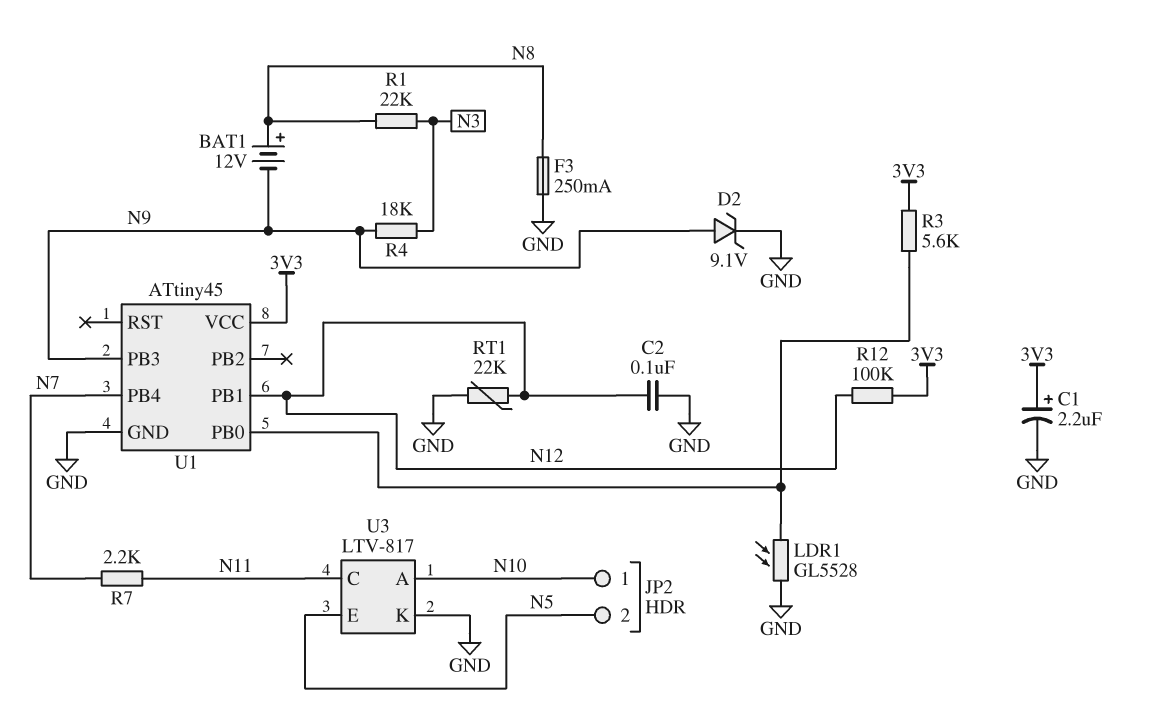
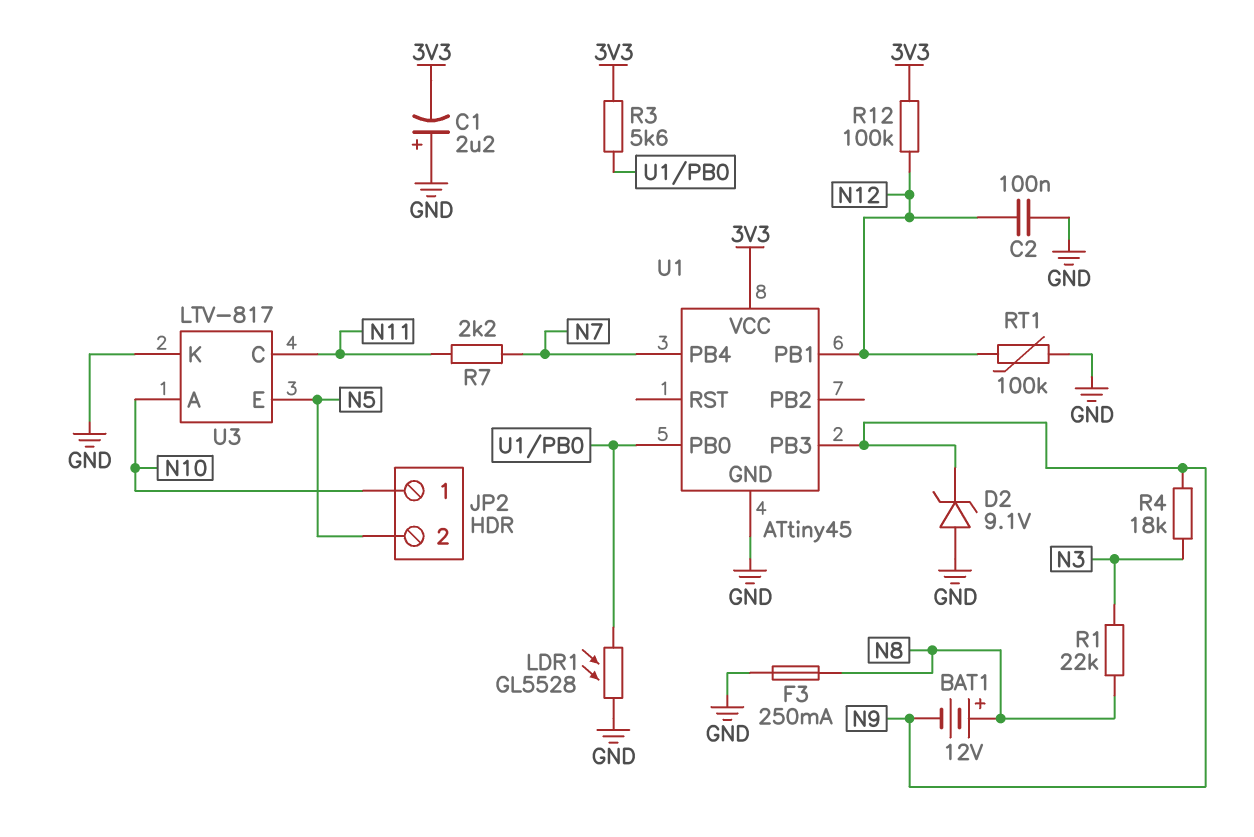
C1: 2.2uF (plus 3V3, minus GND) -> 2.2uF (plus GND, minus 3V3)
D2: zener 9.1V (A N9, K GND) -> zener 9.1V (A GND, K N9)
RT1: 22k (GND, N12) -> 100k (GND, N12)

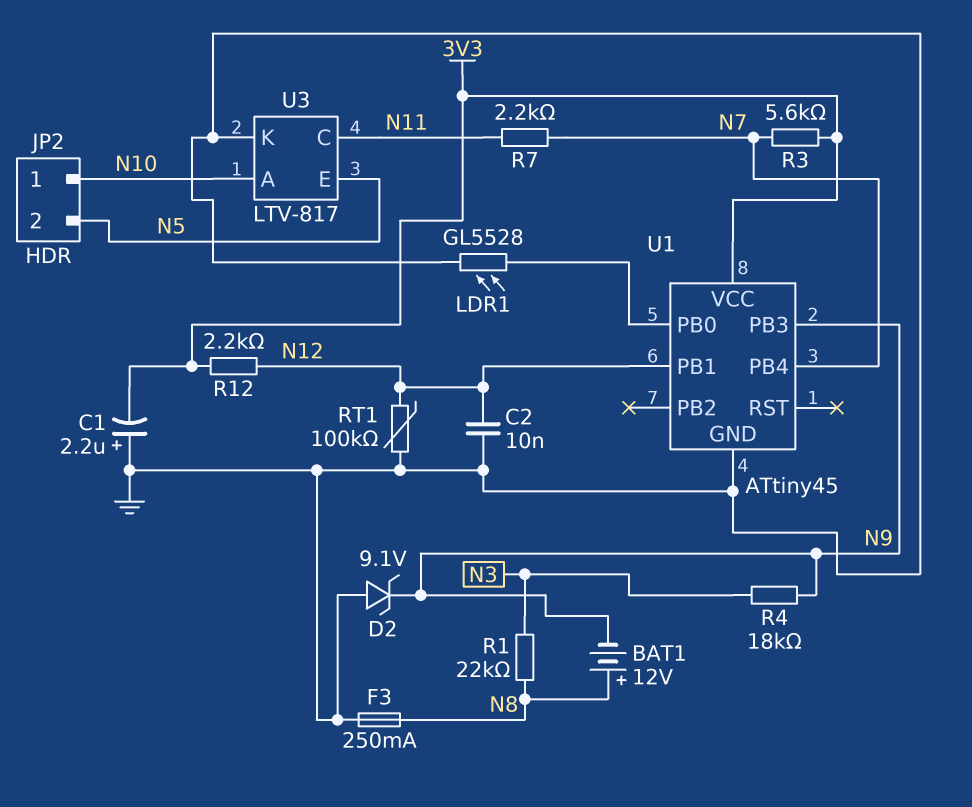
C2: 100nF (GND, N12) -> 10nF (GND, N12)
R3: 5.6k (3V3, U1/PB0) -> 5.6k (3V3, N7)
R12: 100k (3V3, N12) -> 2.2k (3V3, N12)

